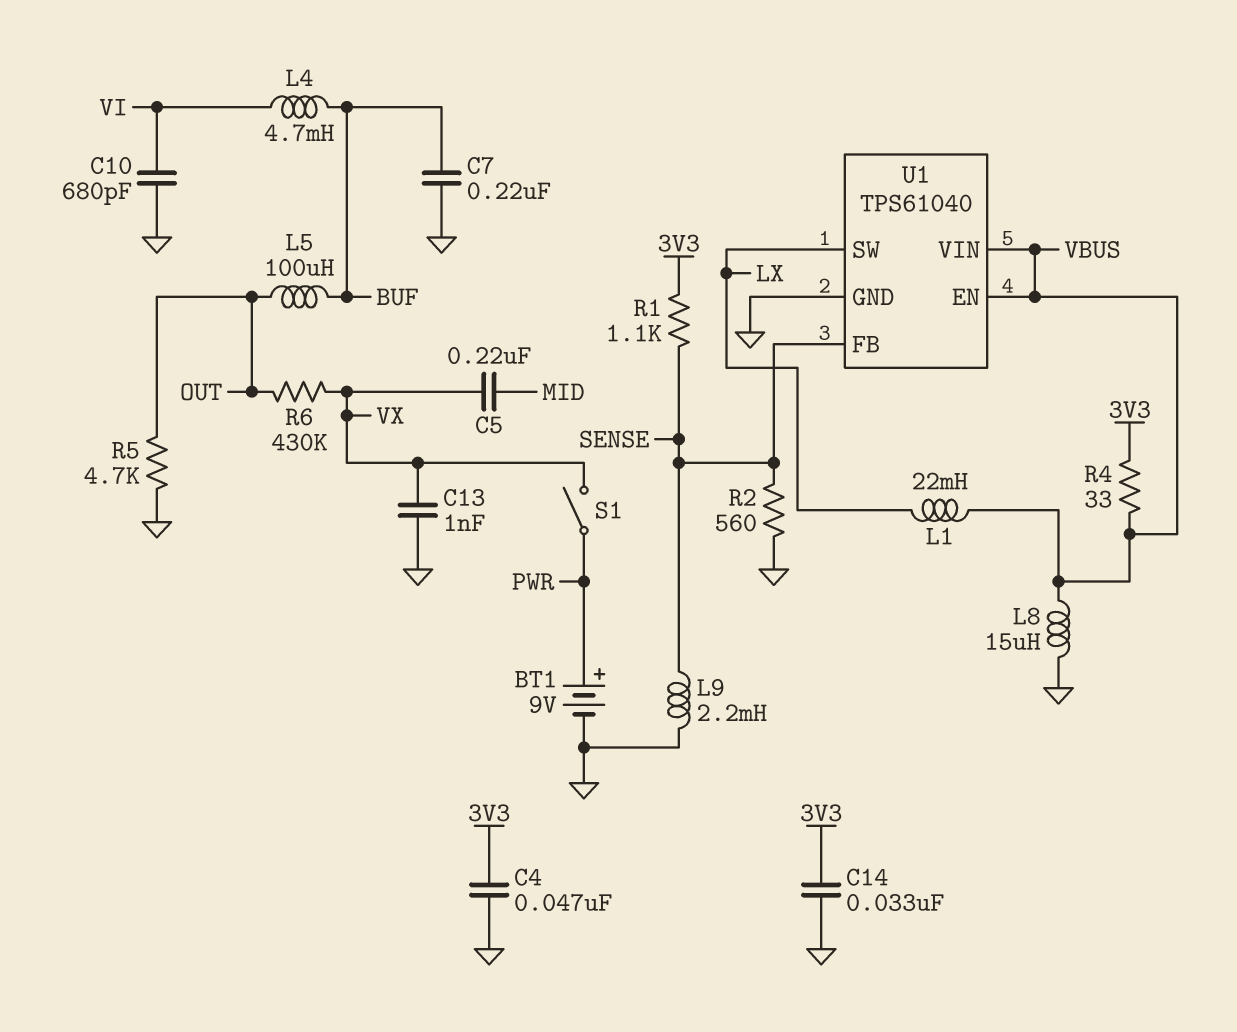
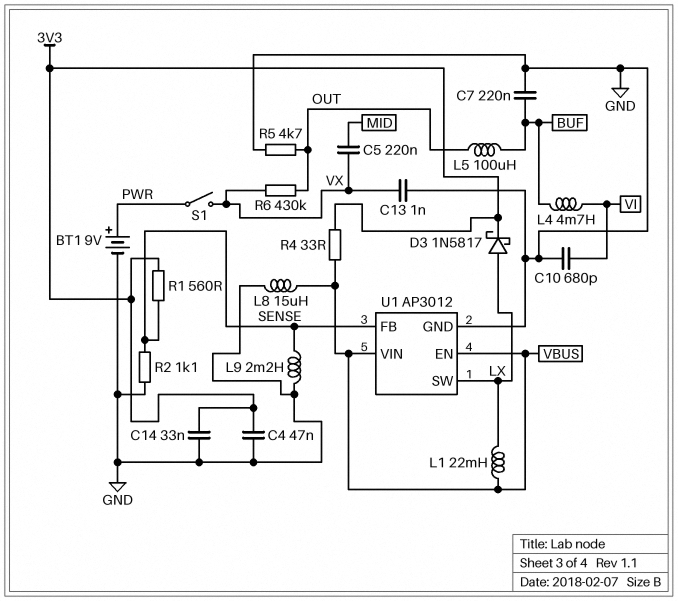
D3: none -> schottky 1N5817 (A LX, K 3V3)
R1: 1.1k (3V3, SENSE) -> 560 (3V3, SENSE)
R2: 560 (GND, SENSE) -> 1.1k (GND, SENSE)
U1: TPS61040 -> AP3012

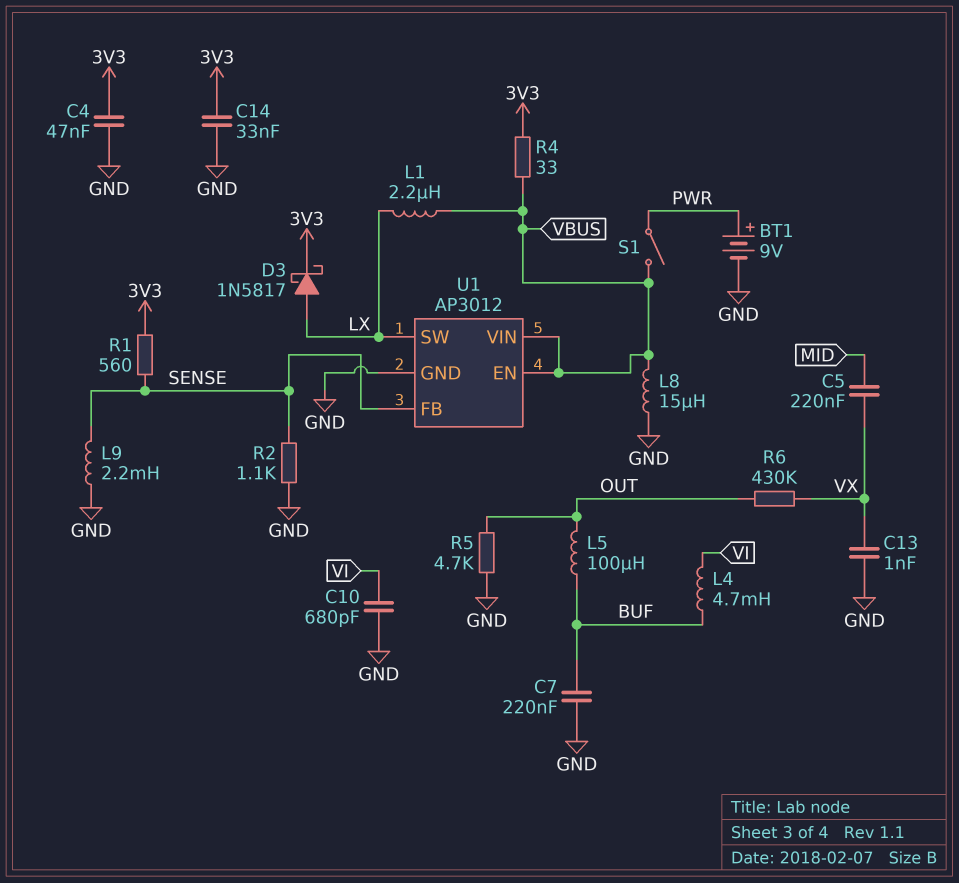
L1: 22mH (LX, VBUS) -> 2.2uH (LX, VBUS)
S1: switch (PWR, VX) -> switch (PWR, VBUS)

